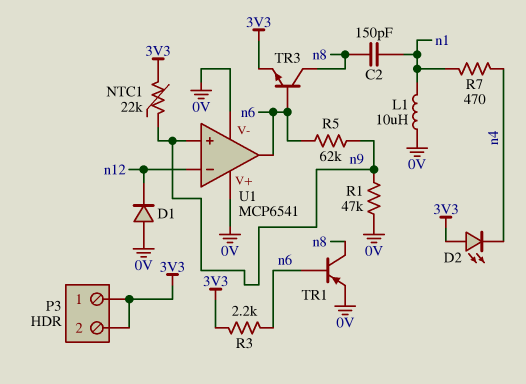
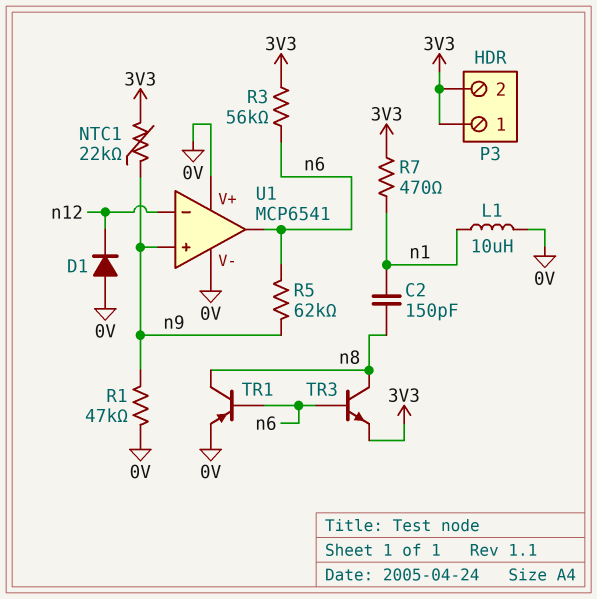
D2: LED (A 3V3, K n4) -> none
R3: 2.2k (3V3, n6) -> 56k (3V3, n6)
R7: 470 (n1, n4) -> 470 (3V3, n1)

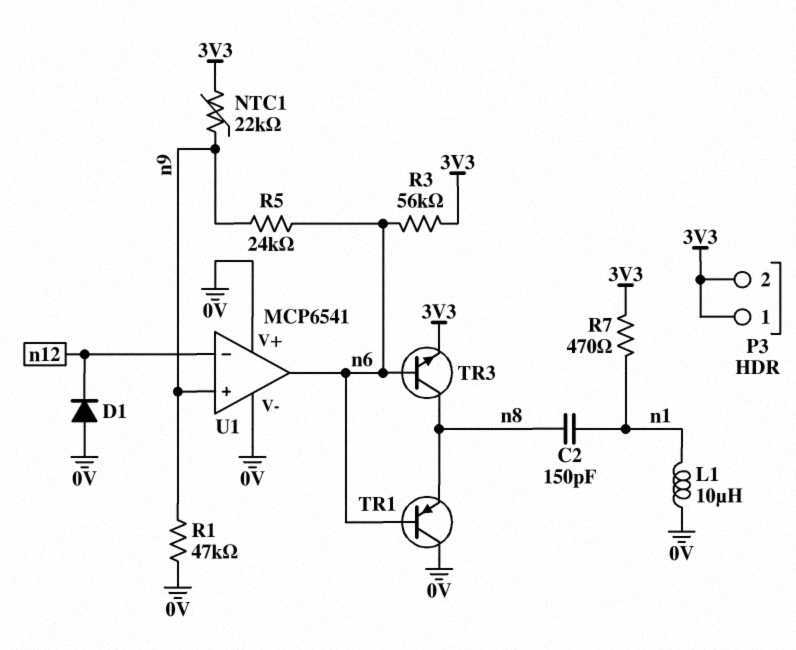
R5: 62k (n6, n9) -> 24k (n6, n9)
TR1: PNP (B n6, C n8, E 0V) -> PNP (B n6, C 0V, E n8)

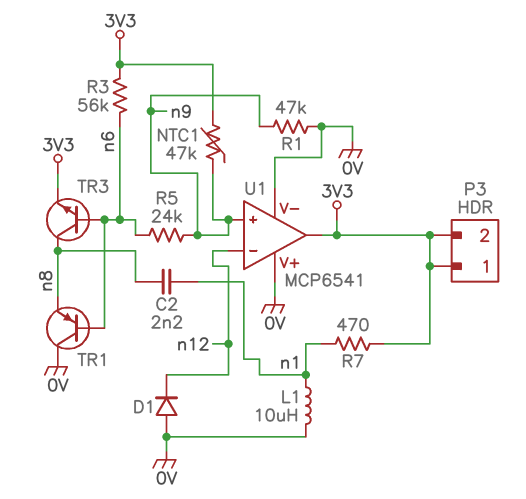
C2: 150pF (n1, n8) -> 2.2nF (n1, n8)
NTC1: 22k (3V3, n9) -> 47k (3V3, n9)
U1 pin out: n6 -> 3V3

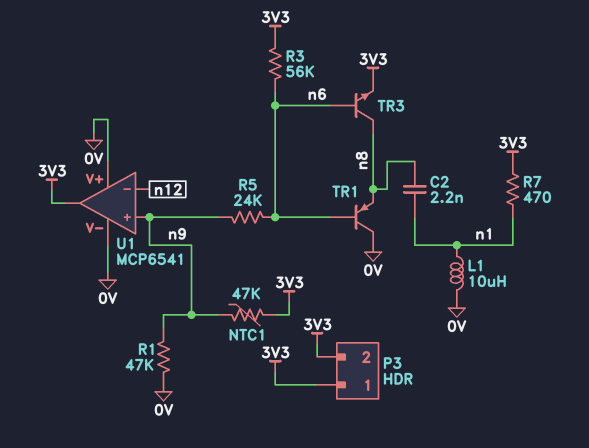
D1: diode (A 0V, K n12) -> none

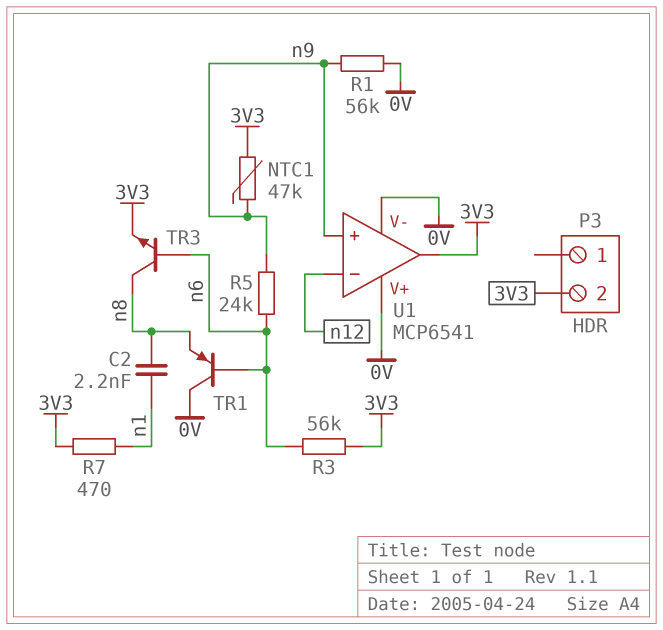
L1: 10uH (0V, n1) -> none
P3 pin 1: 3V3 -> none
R1: 47k (0V, n9) -> 56k (0V, n9)

